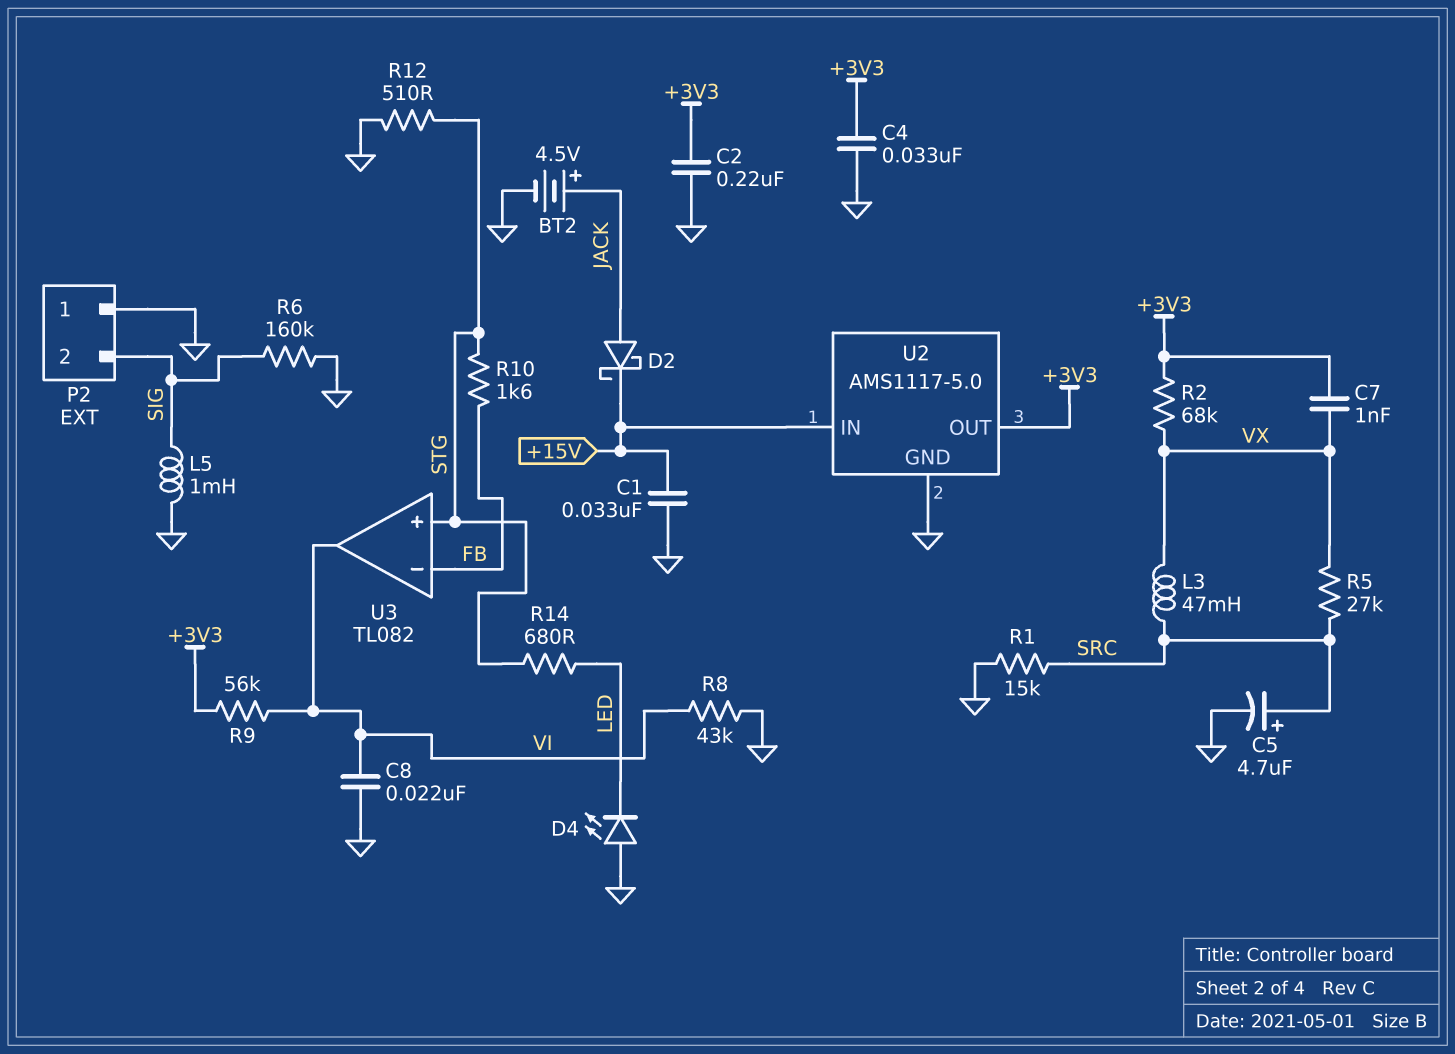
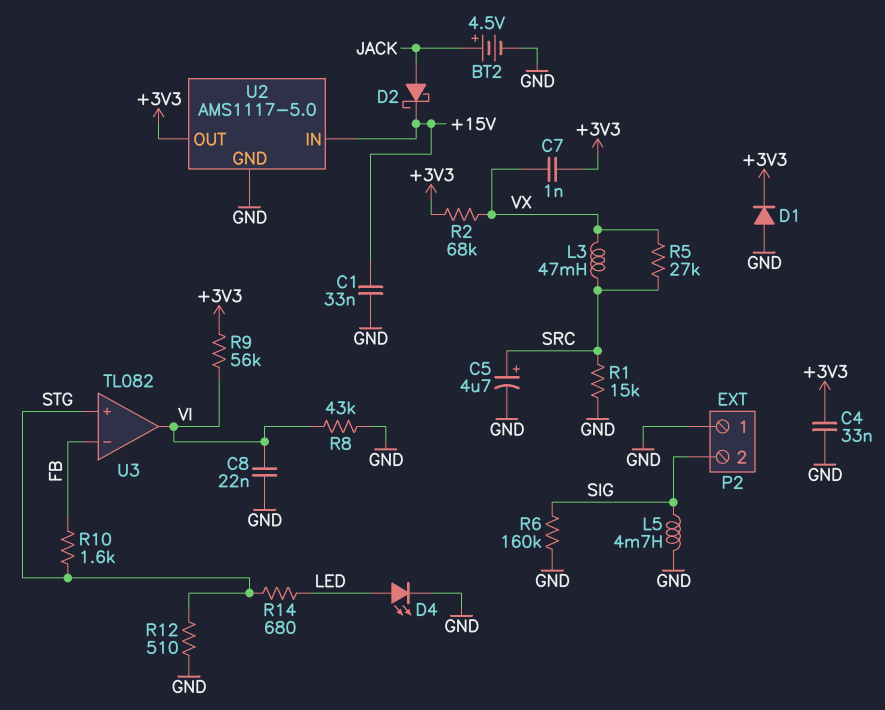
C2: 220nF (+3V3, GND) -> none
D1: none -> diode (A GND, K +3V3)
D4: LED (A GND, K LED) -> LED (A LED, K GND)
L5: 1mH (GND, SIG) -> 4.7mH (GND, SIG)

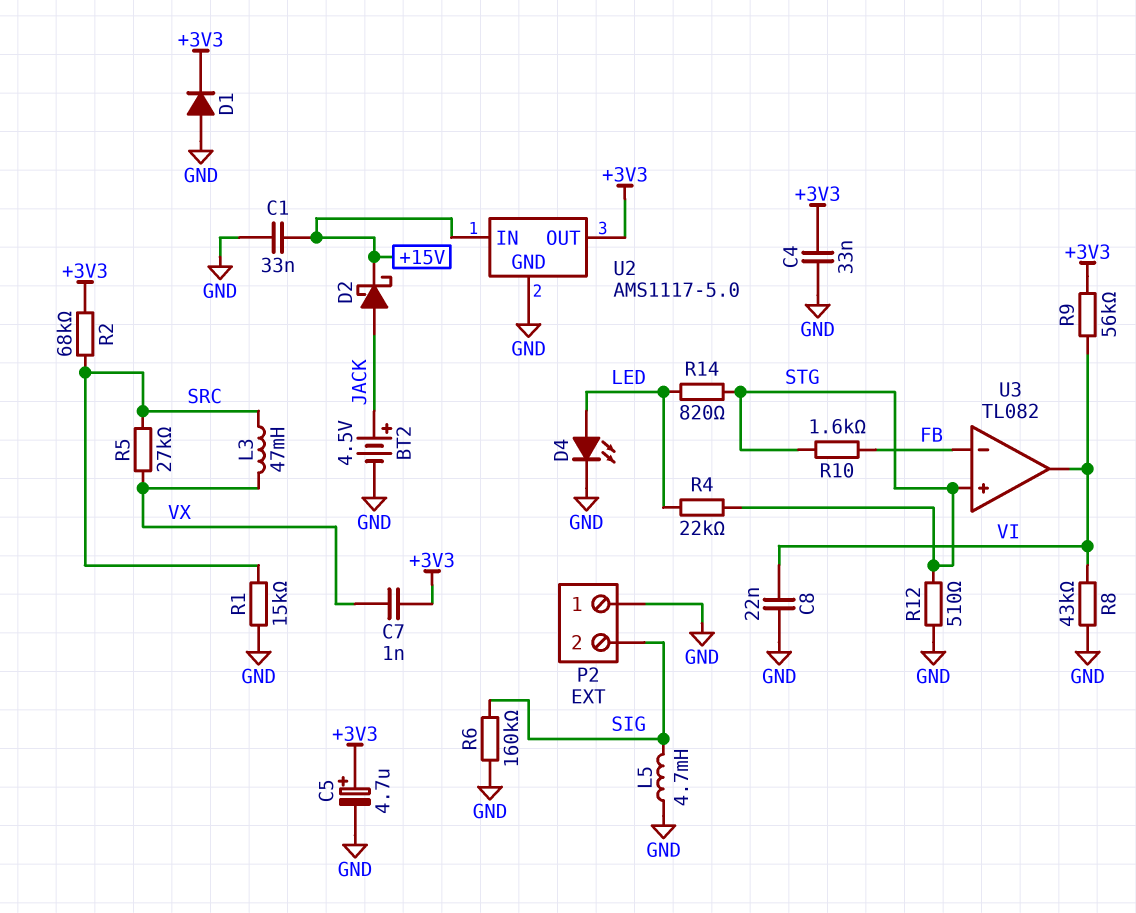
C5: 4.7uF (plus SRC, minus GND) -> 4.7uF (plus +3V3, minus GND)
R2: 68k (+3V3, VX) -> 68k (+3V3, SRC)
R4: none -> 22k (LED, STG)
R14: 680 (LED, STG) -> 820 (LED, STG)

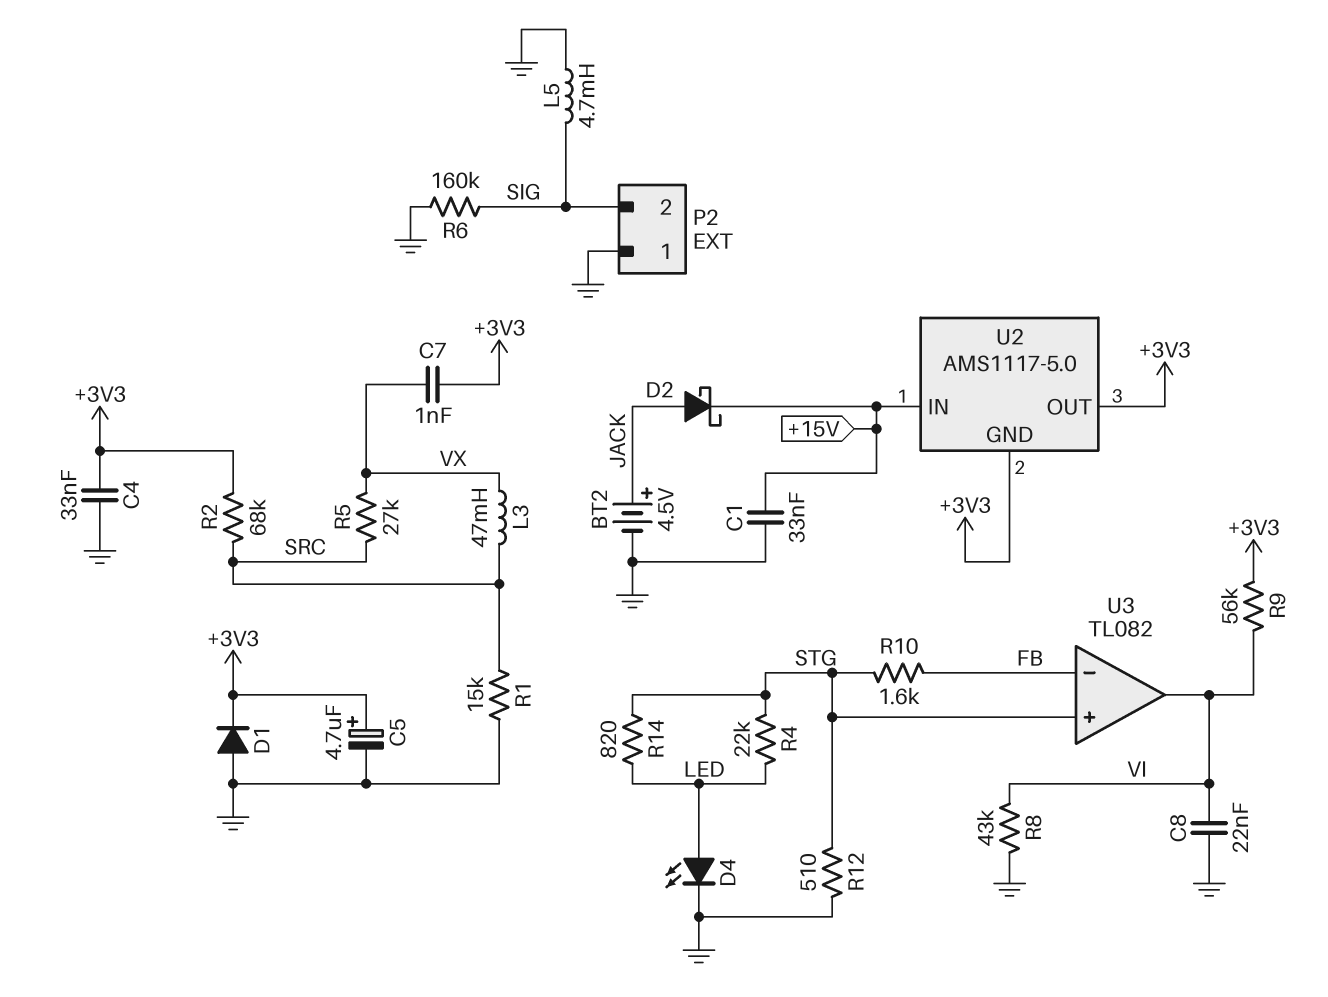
U2 pin GND: GND -> +3V3

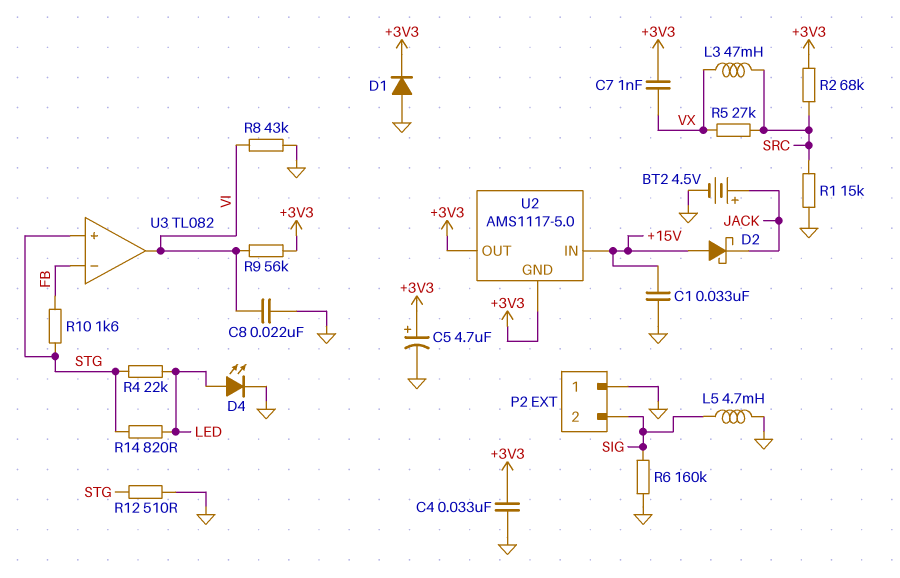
D2: schottky (A JACK, K +15V) -> schottky (A +15V, K JACK)

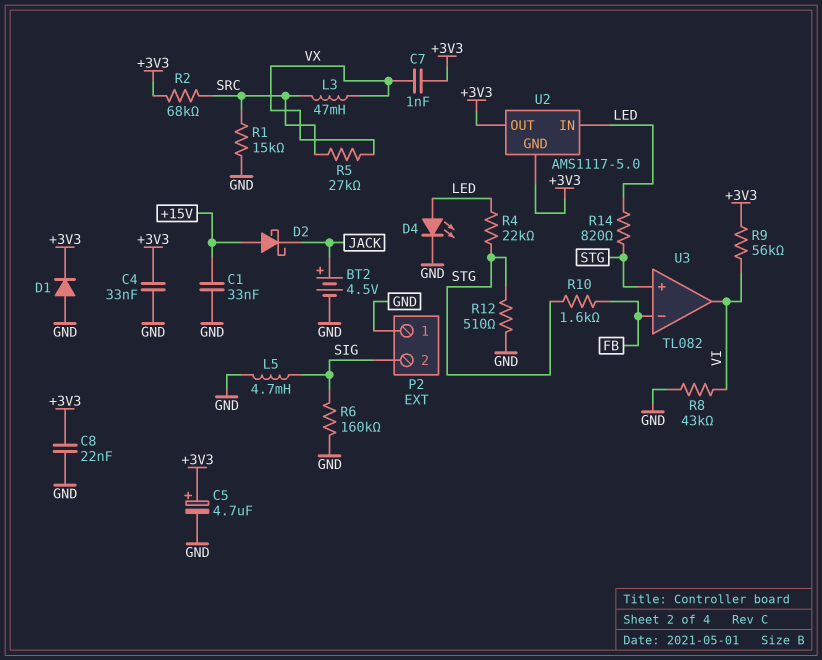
C8: 22nF (GND, VI) -> 22nF (+3V3, GND)
U2 pin IN: +15V -> LED

